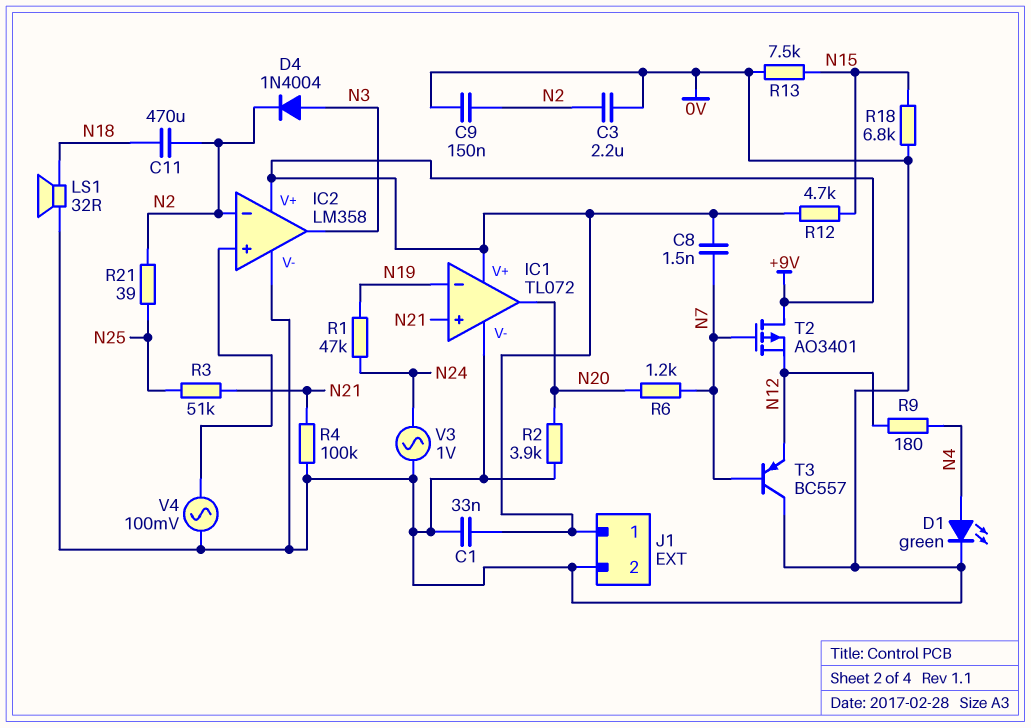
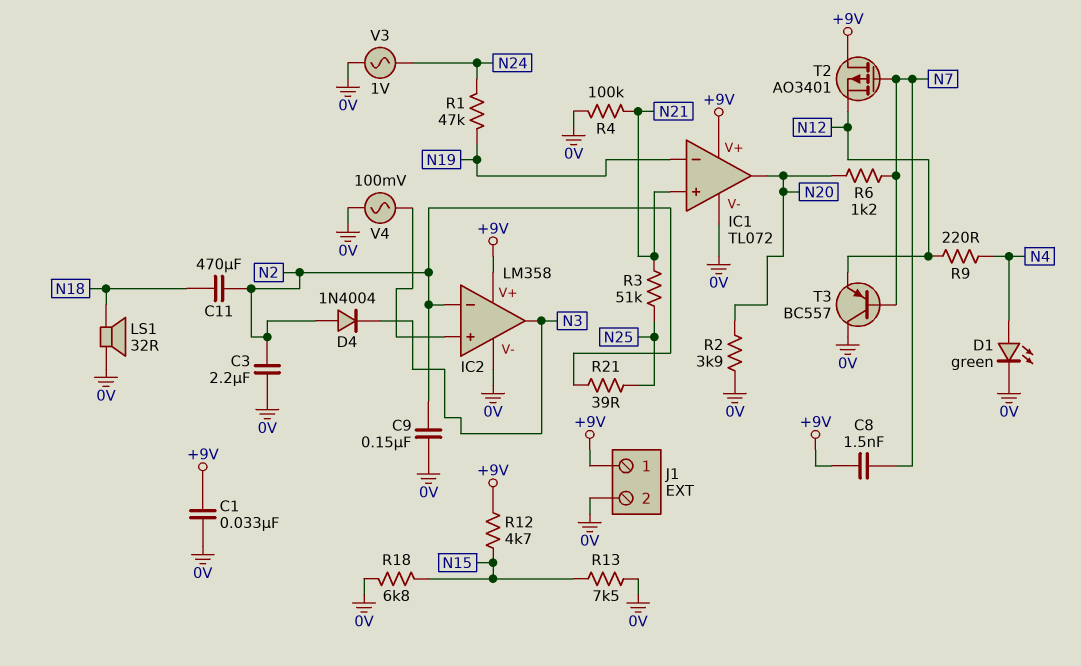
D4: diode 1N4004 (A N3, K N2) -> diode 1N4004 (A N2, K N3)
R9: 180 (N4, N12) -> 220 (N4, N12)

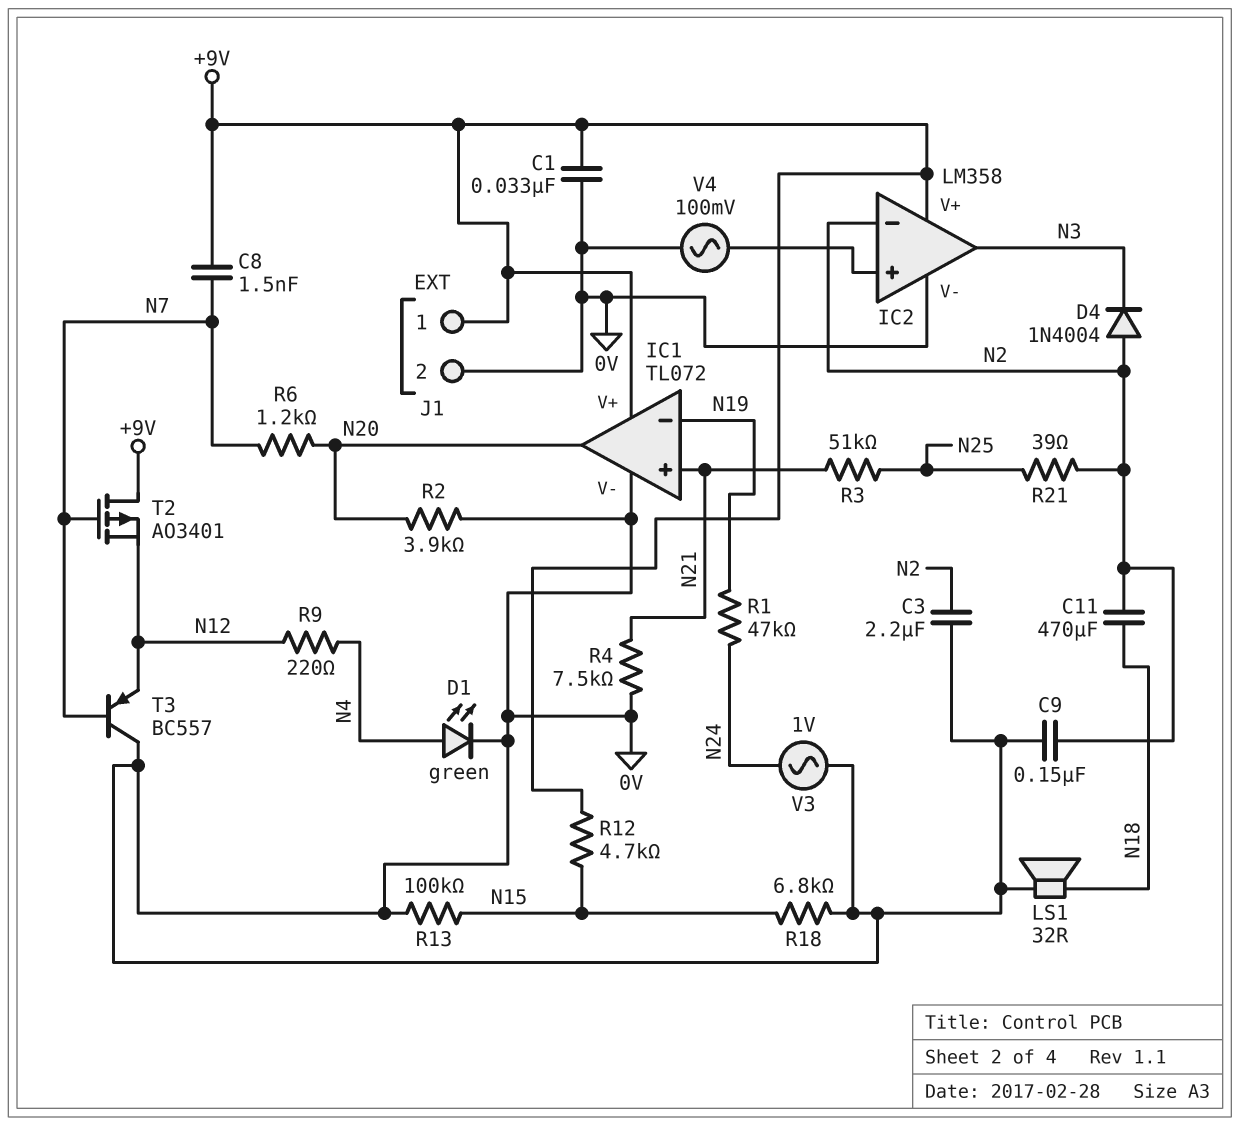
R4: 100k (0V, N21) -> 7.5k (0V, N21)
R13: 7.5k (0V, N15) -> 100k (0V, N15)

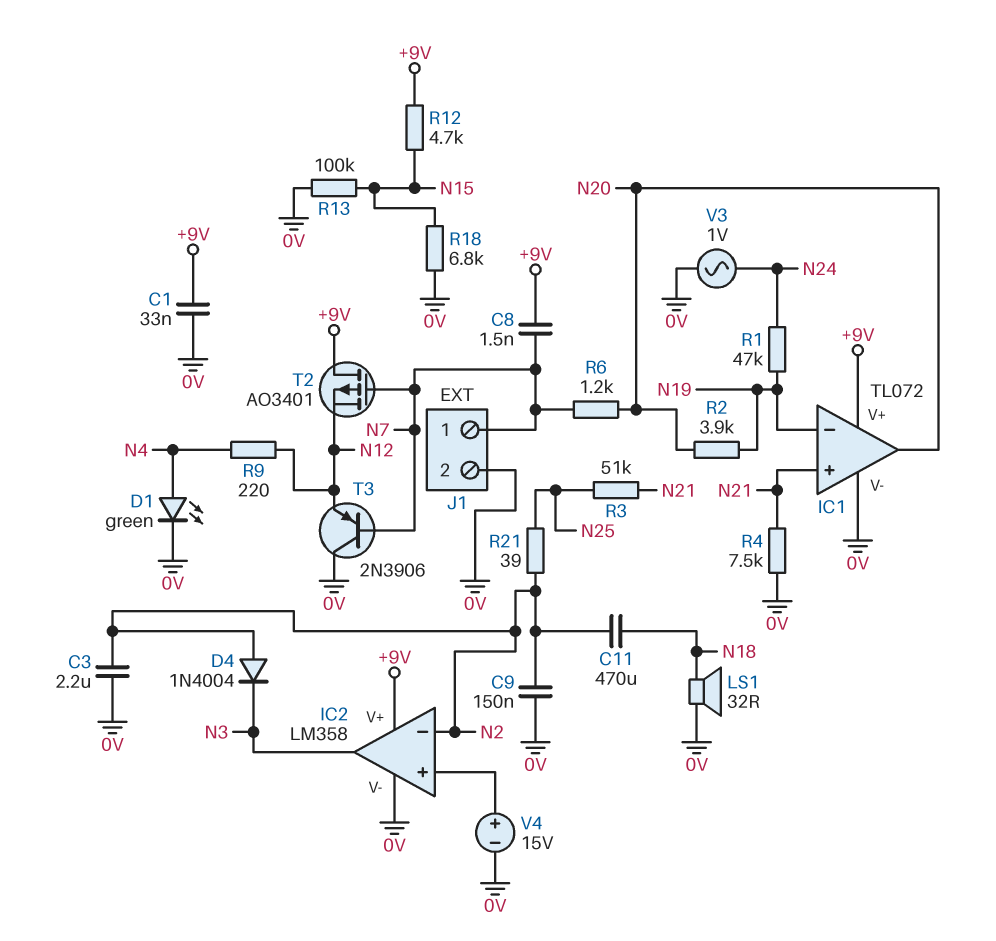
J1 pin 1: +9V -> N7
R2: 3.9k (0V, N20) -> 3.9k (N19, N20)
T3: PNP BC557 (B N7, C 0V, E N12) -> PNP 2N3906 (B N7, C 0V, E N12)
V4: AC 100mV (0V, IC2/in+) -> 15V (plus IC2/in+, minus 0V)

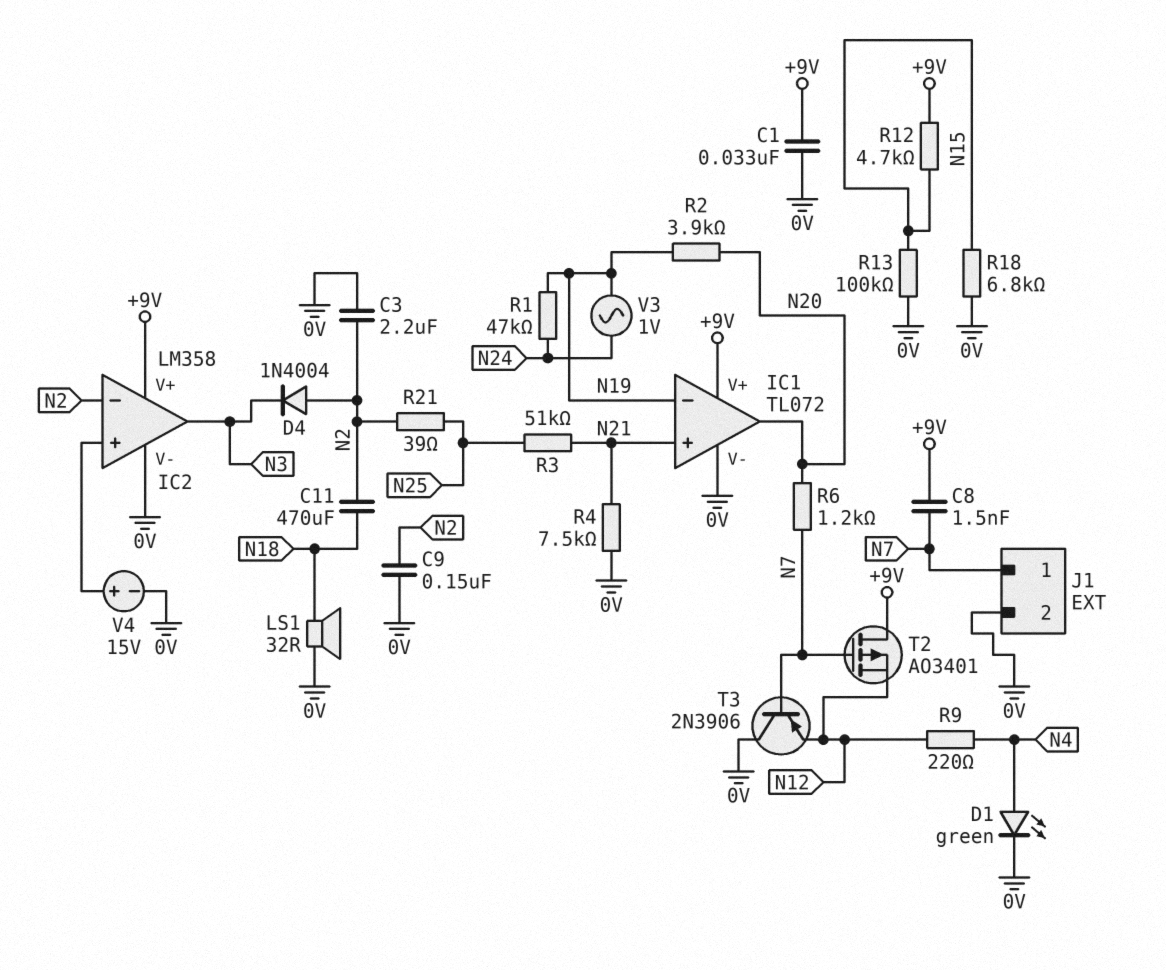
V3: AC 1V (0V, N24) -> AC 1V (N19, N24)

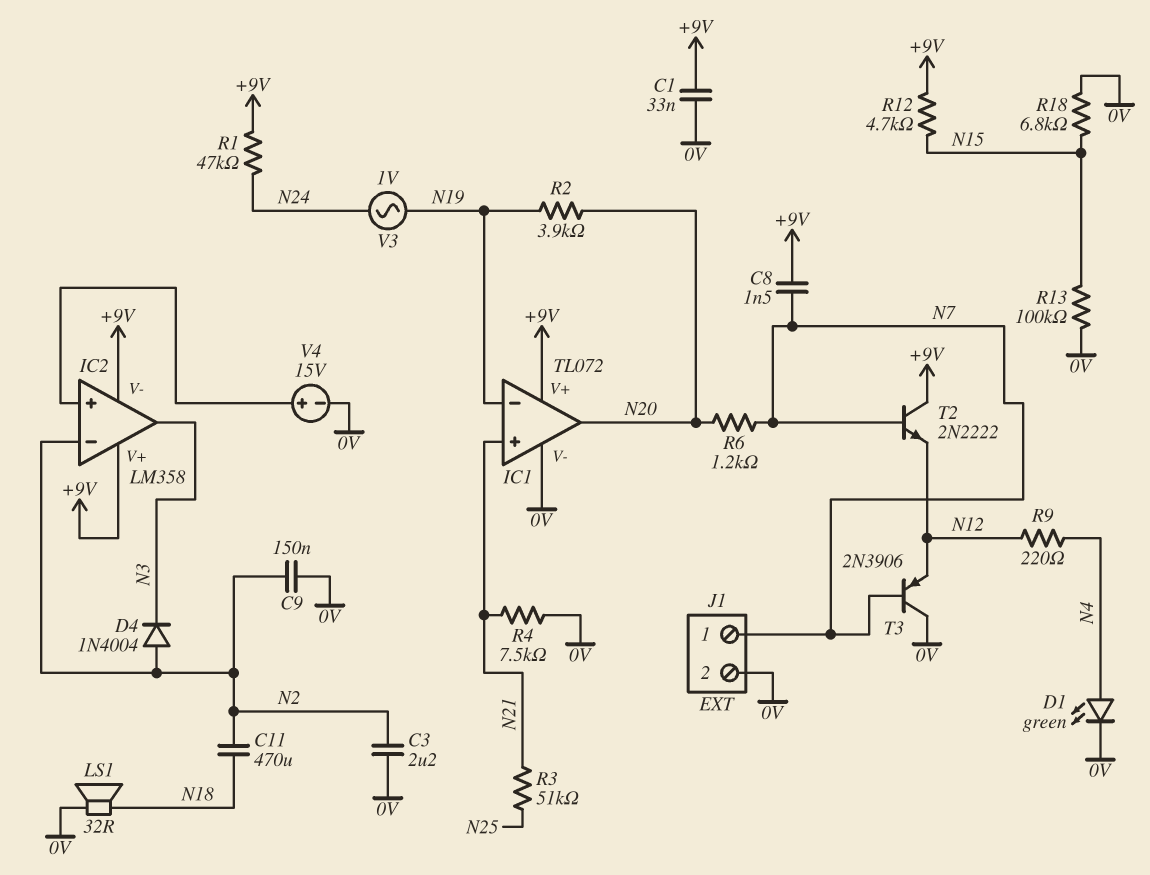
IC2 pin V-: 0V -> +9V
R1: 47k (N19, N24) -> 47k (+9V, N24)
R21: 39 (N2, N25) -> none
T2: PMOS AO3401 (G N7, D +9V, S N12) -> NPN 2N2222 (B N7, C +9V, E N12)

